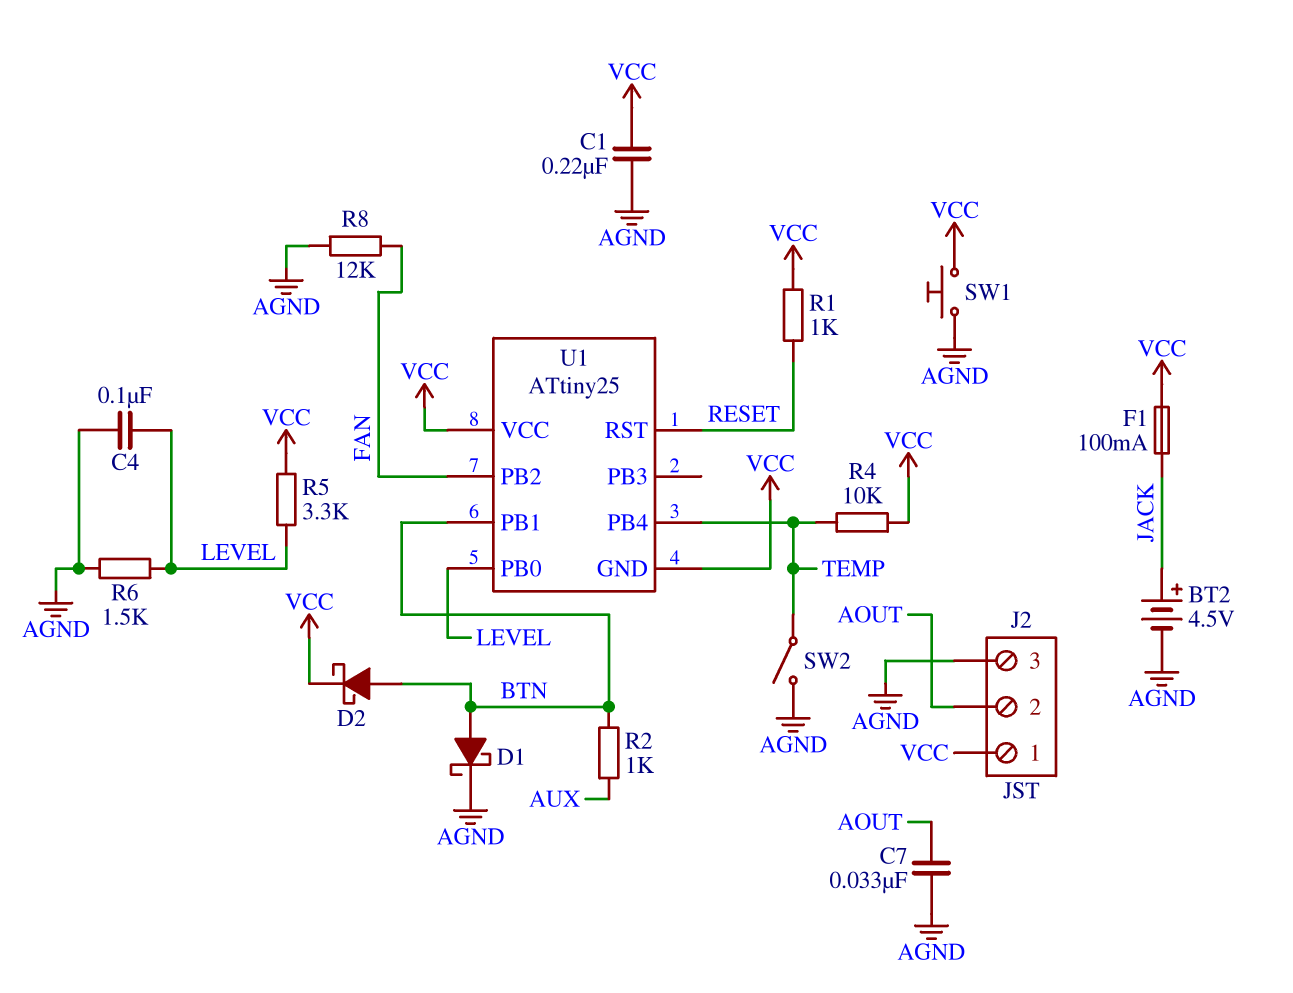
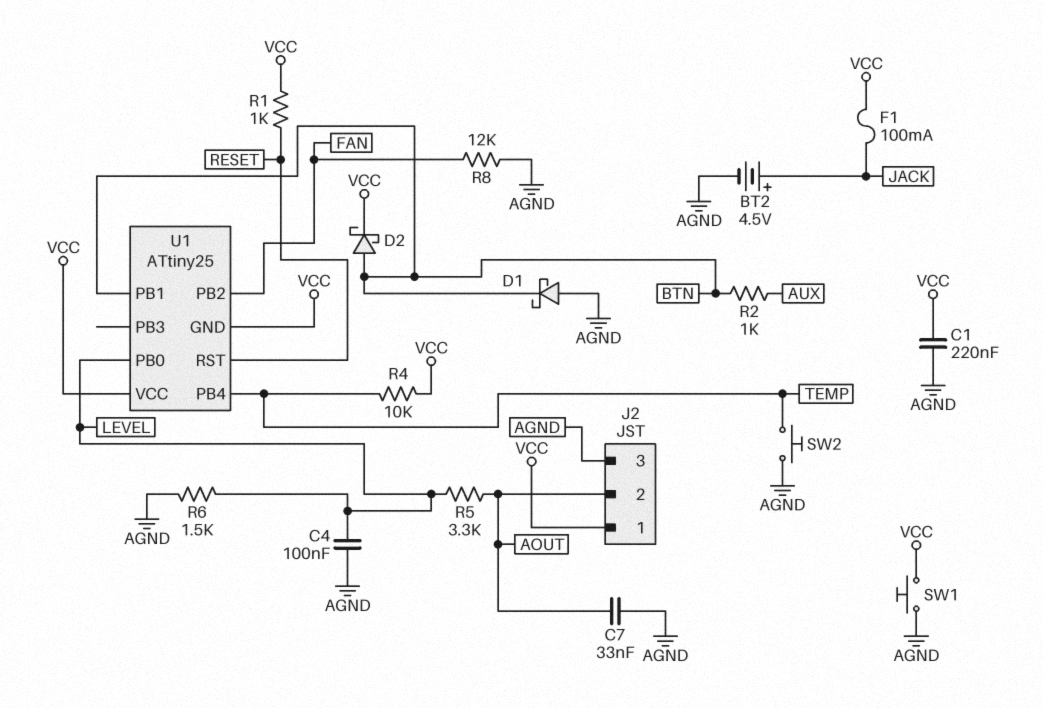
D1: schottky (A BTN, K AGND) -> schottky (A AGND, K BTN)
R5: 3.3k (LEVEL, VCC) -> 3.3k (AOUT, LEVEL)
SW2: switch (AGND, TEMP) -> button (AGND, TEMP)

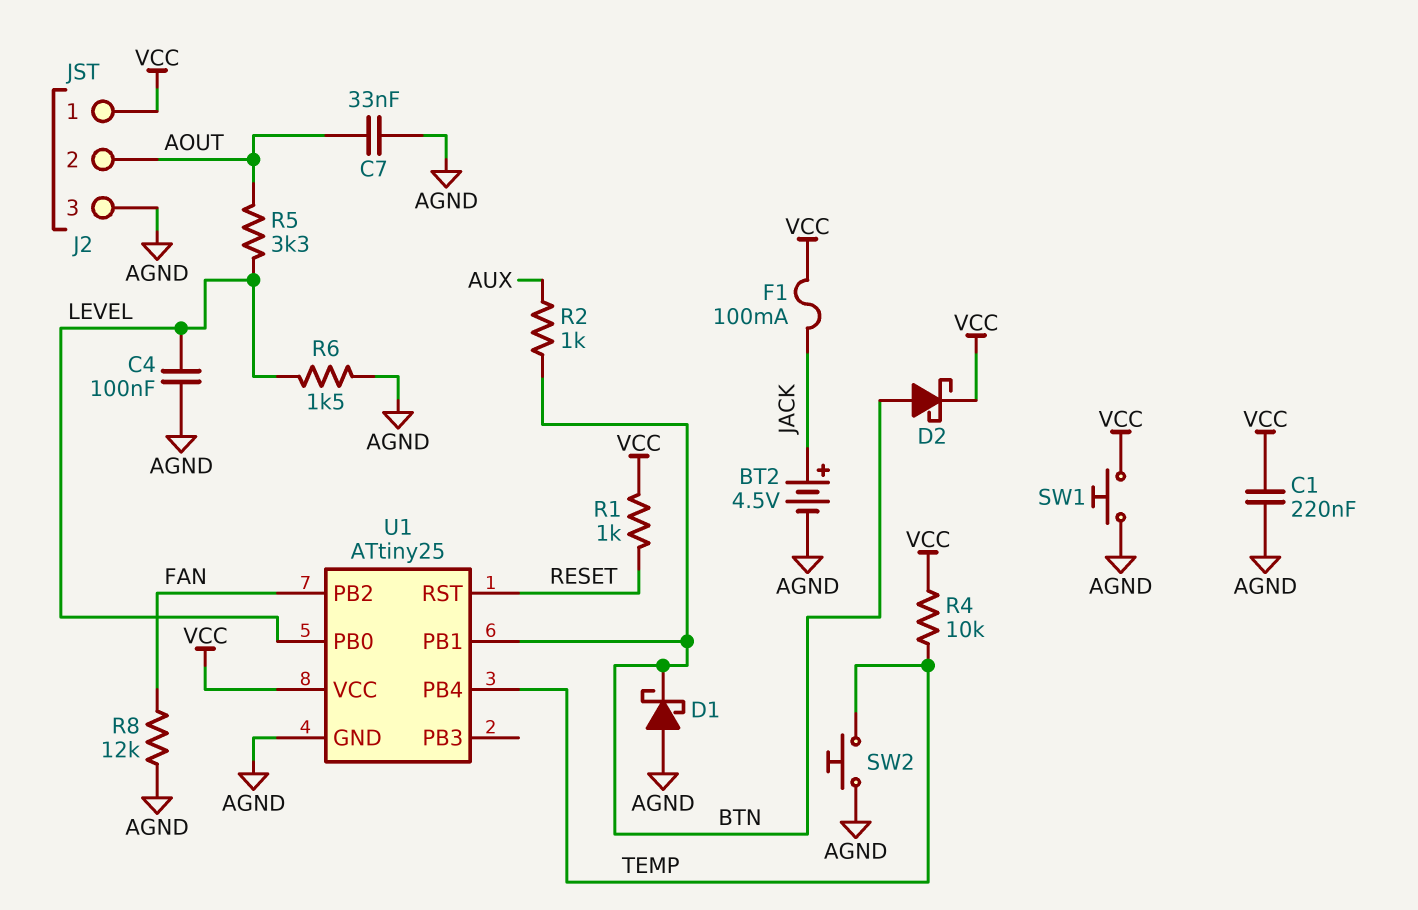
U1 pin GND: VCC -> AGND

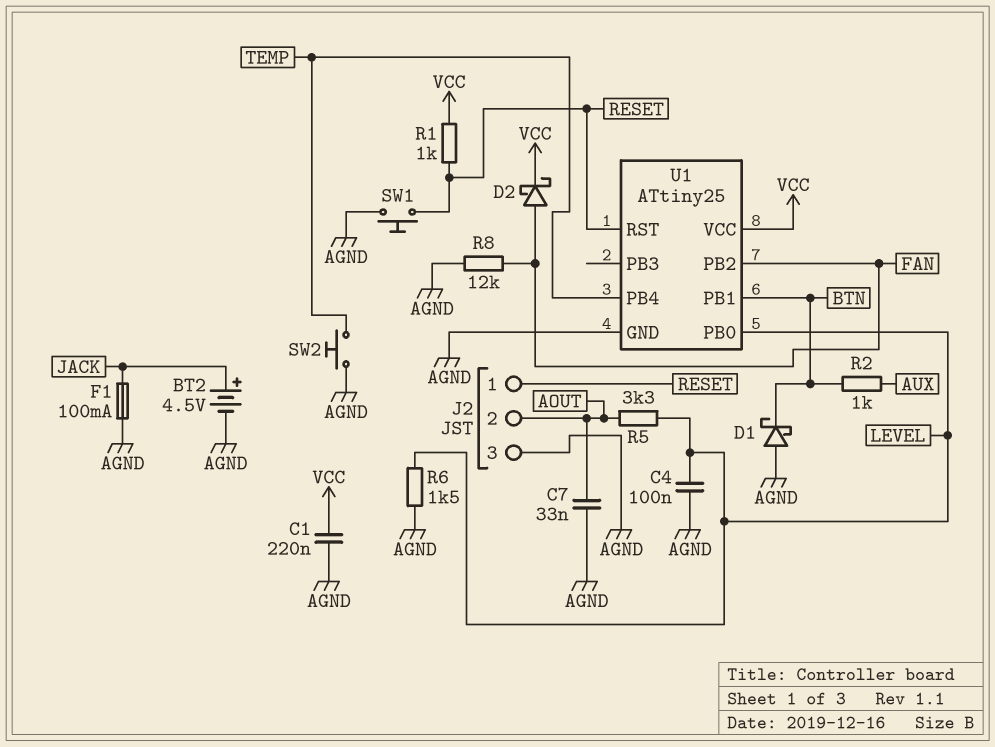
D2: schottky (A BTN, K VCC) -> schottky (A FAN, K VCC)
F1: 100mA (JACK, VCC) -> 100mA (AGND, JACK)
J2 pin 1: VCC -> RESET
R4: 10k (TEMP, VCC) -> none
SW1: button (AGND, VCC) -> button (AGND, RESET)

